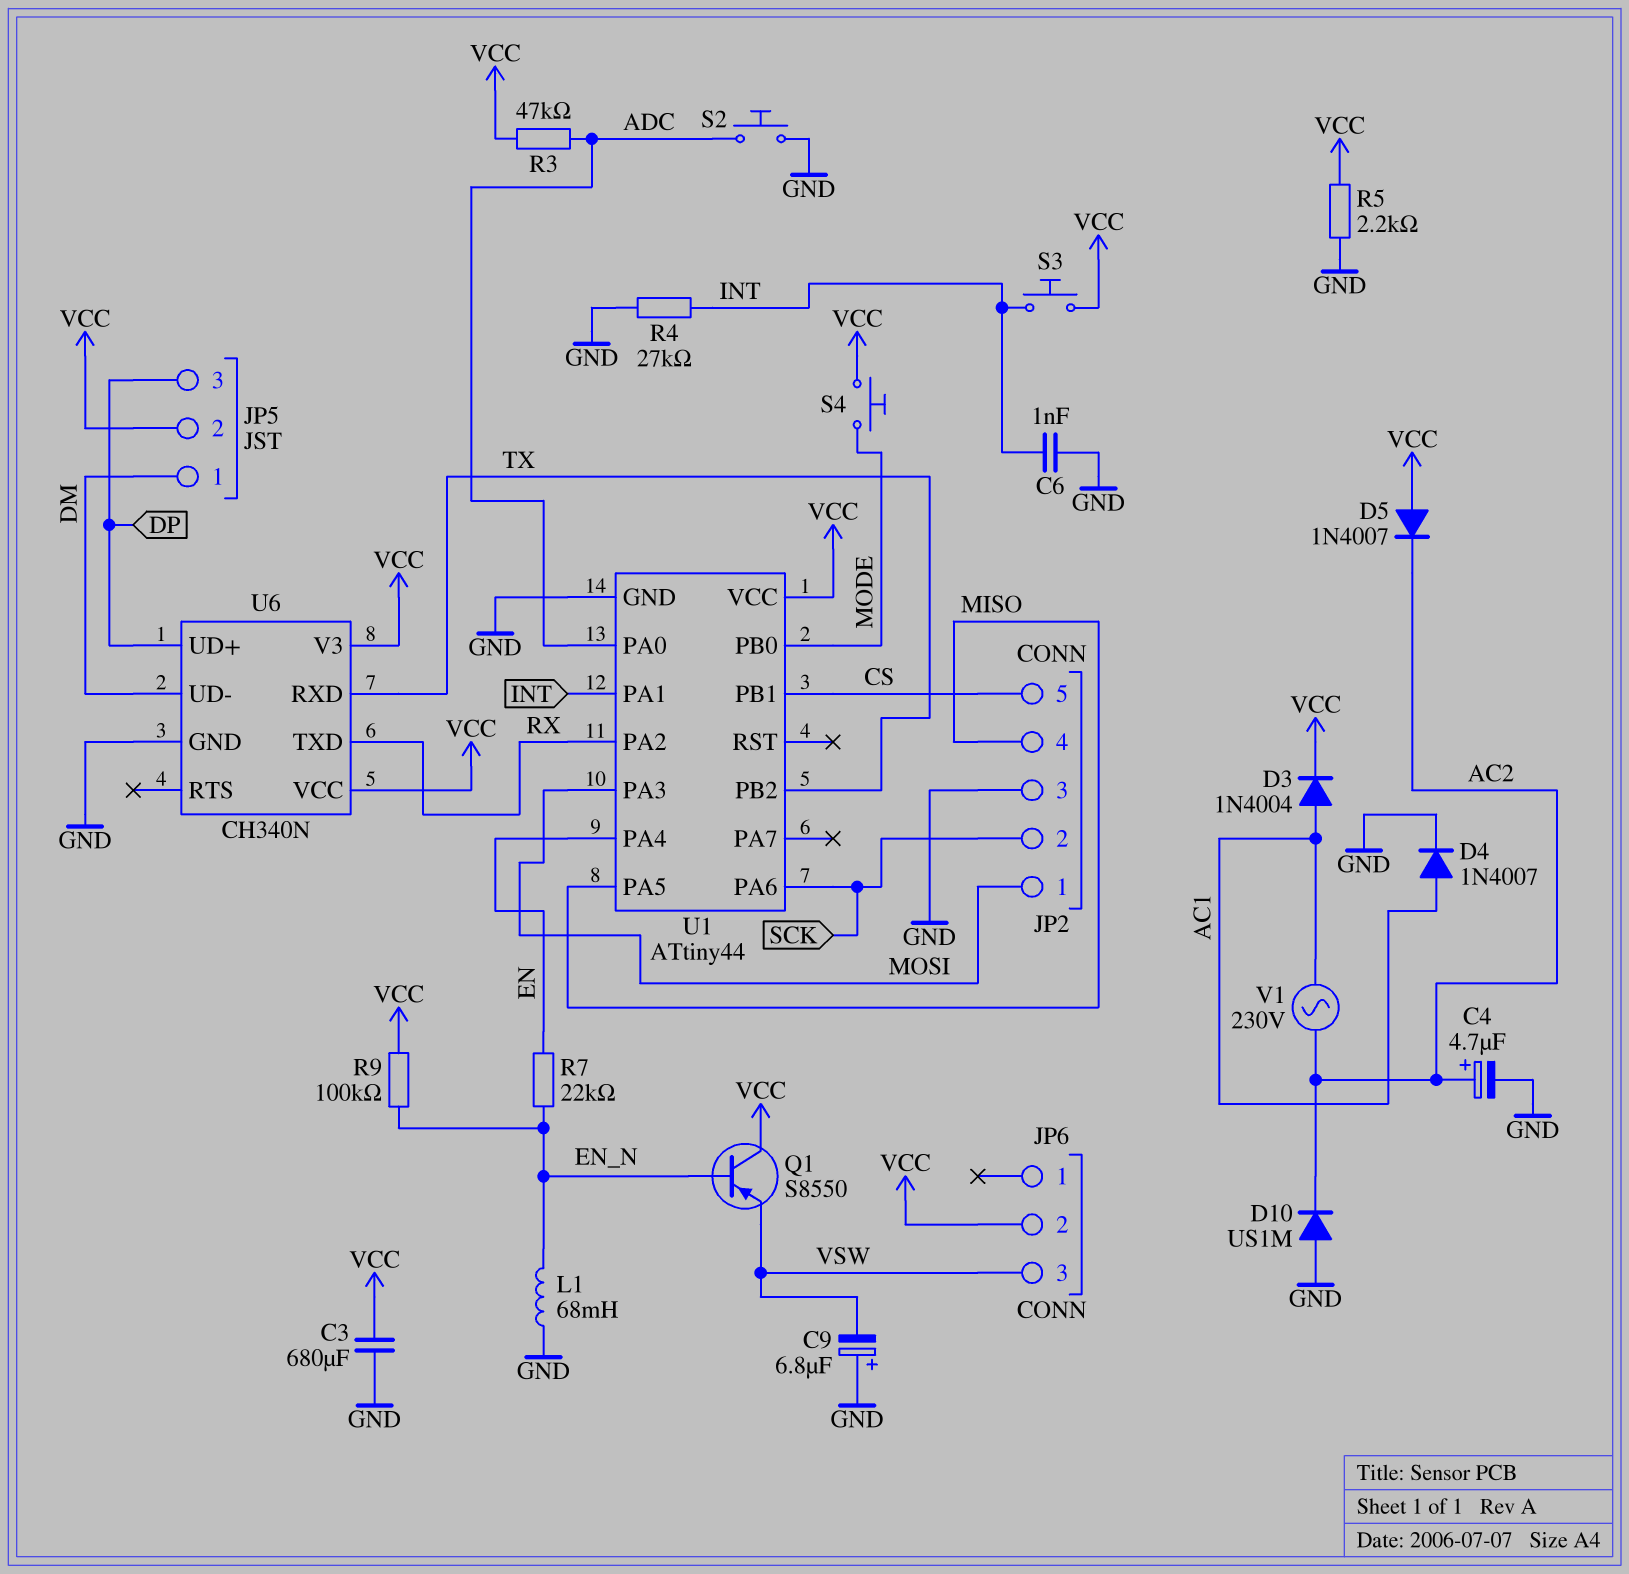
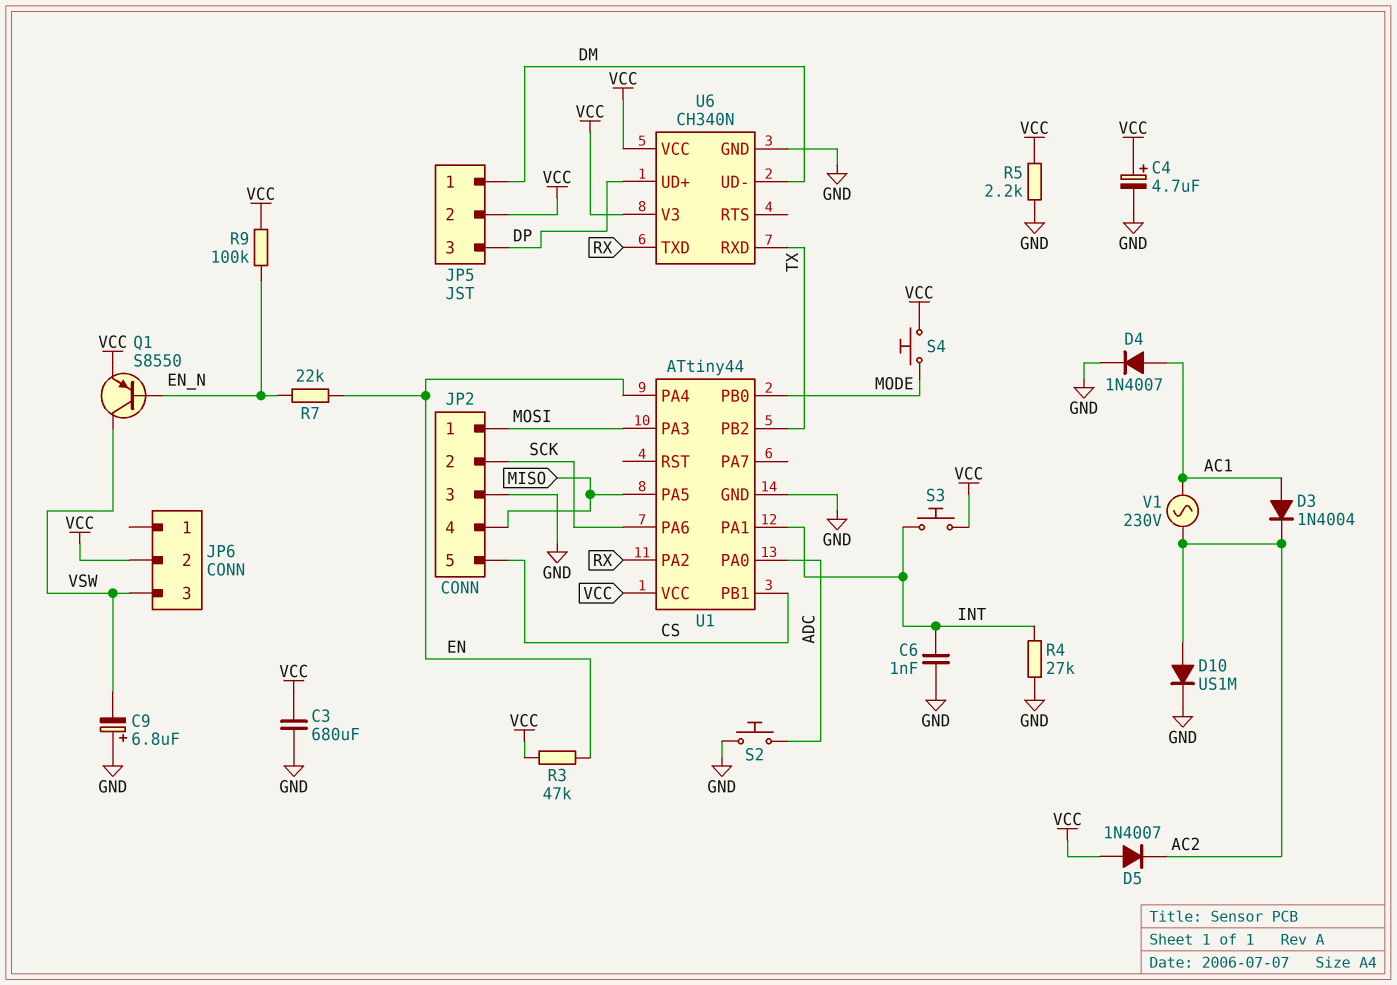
C4: 4.7uF (plus AC2, minus GND) -> 4.7uF (plus VCC, minus GND)
D3: diode 1N4004 (A AC1, K VCC) -> diode 1N4004 (A AC1, K AC2)
D10: diode US1M (A GND, K AC2) -> diode US1M (A AC2, K GND)
L1: 68mH (EN_N, GND) -> none
Q1: PNP S8550 (B EN_N, C VCC, E VSW) -> PNP S8550 (B EN_N, C VSW, E VCC)
R3: 47k (ADC, VCC) -> 47k (EN, VCC)

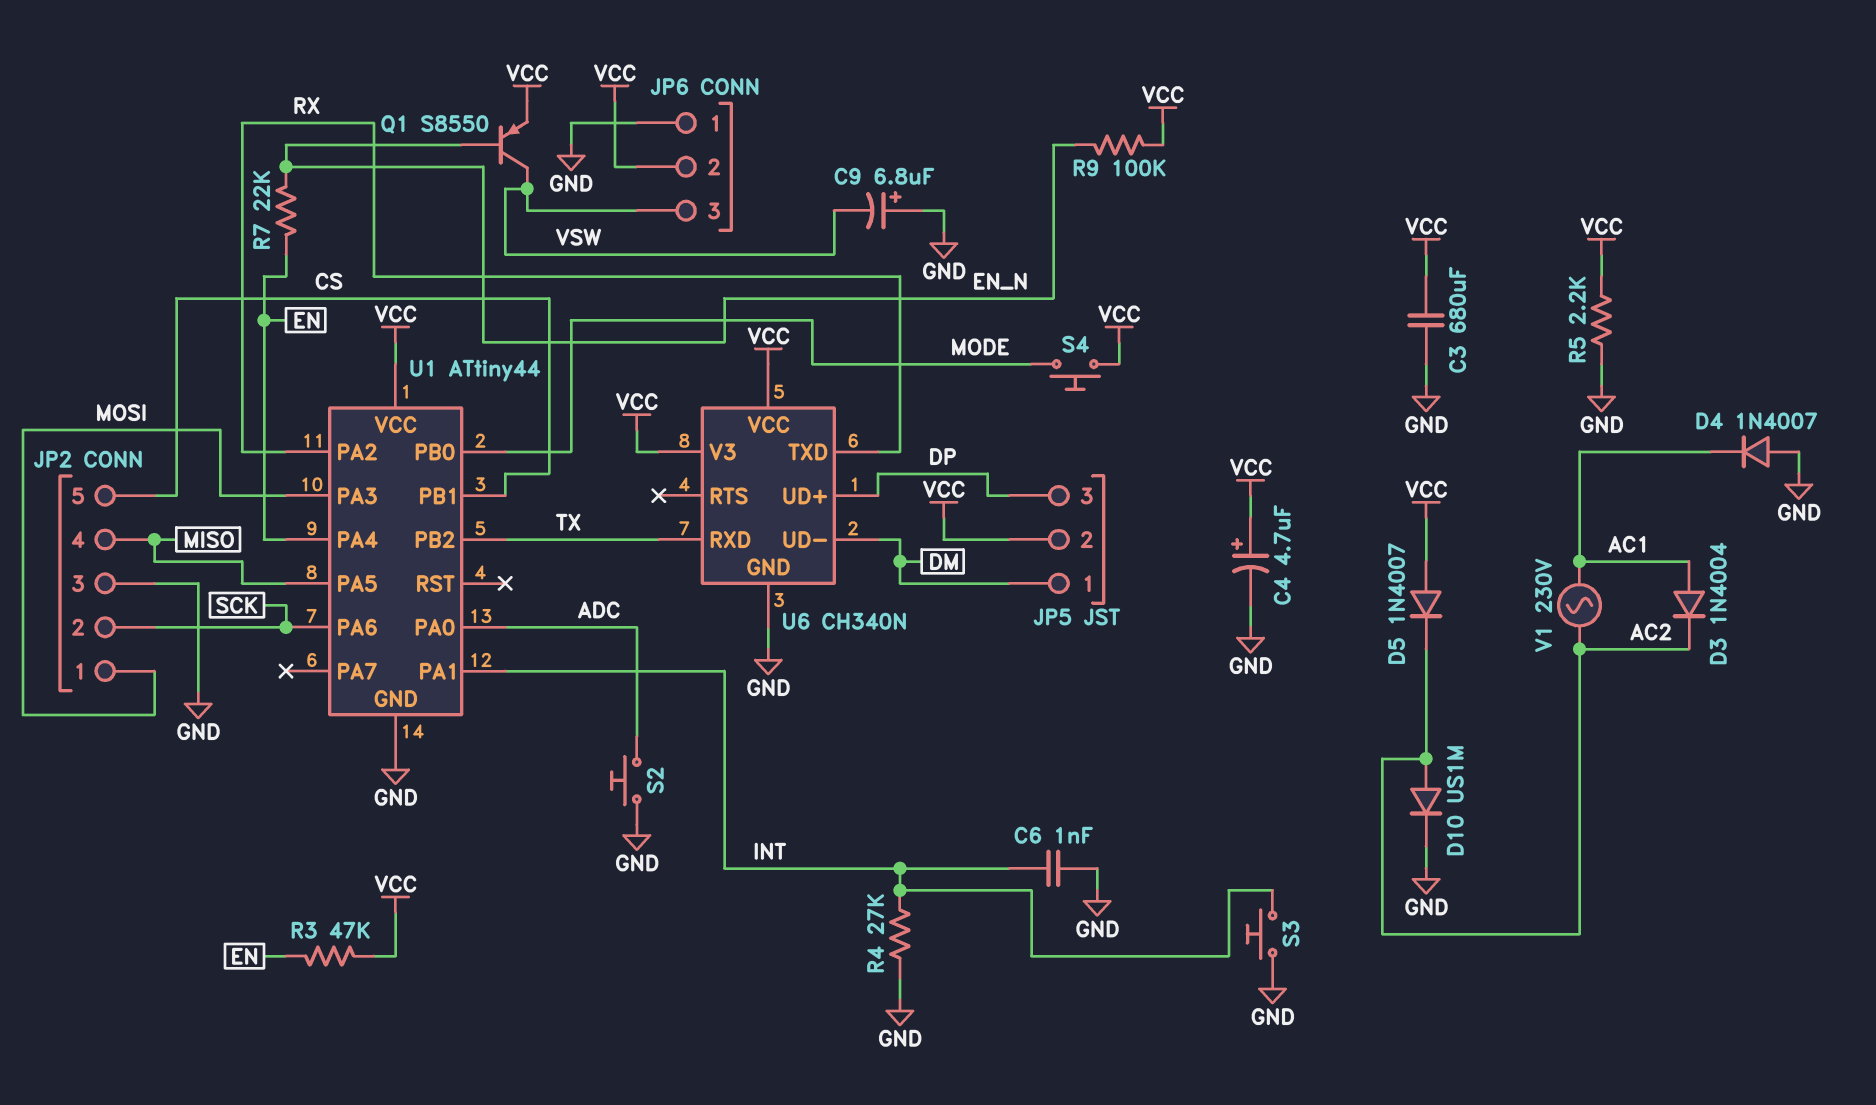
D4: diode 1N4007 (A AC1, K GND) -> diode 1N4007 (A GND, K AC1)
JP6 pin 1: none -> GND
S3: button (INT, VCC) -> button (GND, INT)

